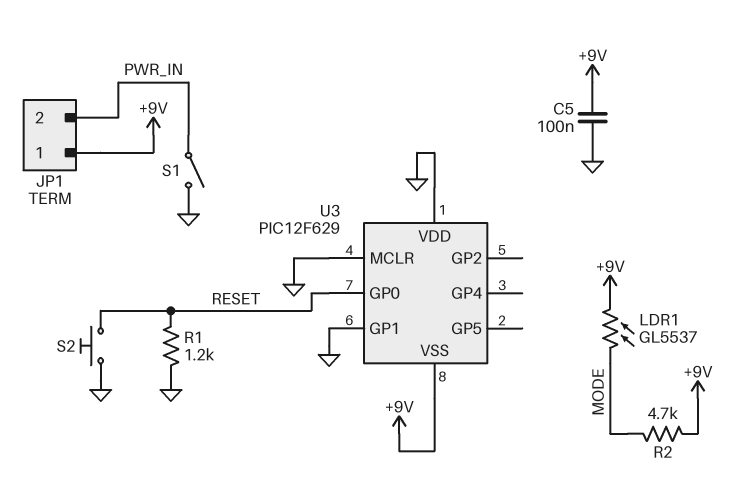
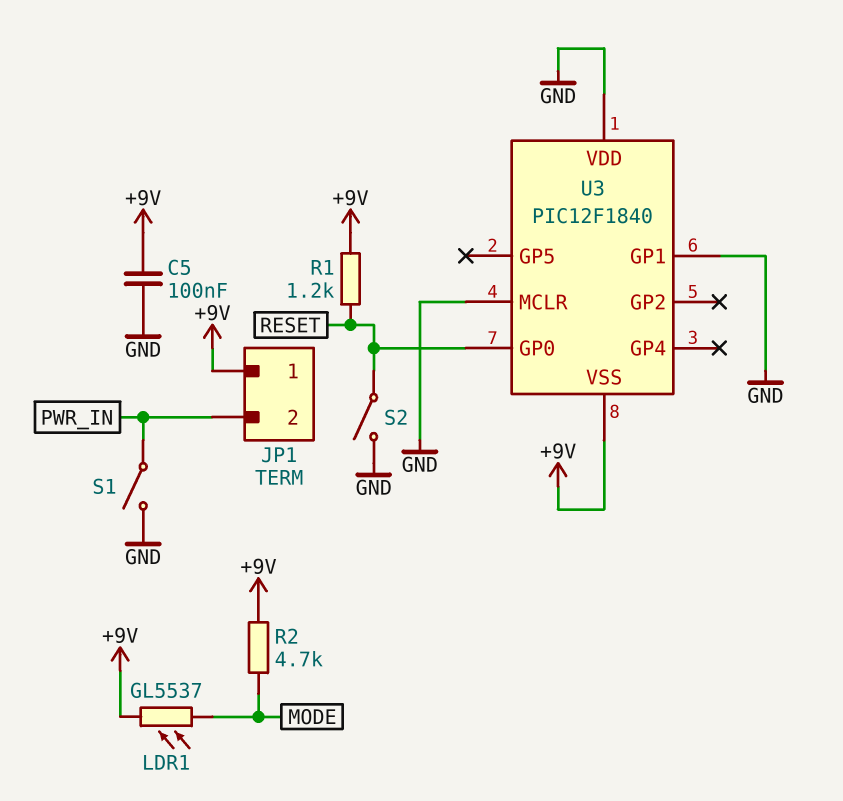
R1: 1.2k (GND, RESET) -> 1.2k (+9V, RESET)
S2: button (GND, RESET) -> switch (GND, RESET)
U3: PIC12F629 -> PIC12F1840

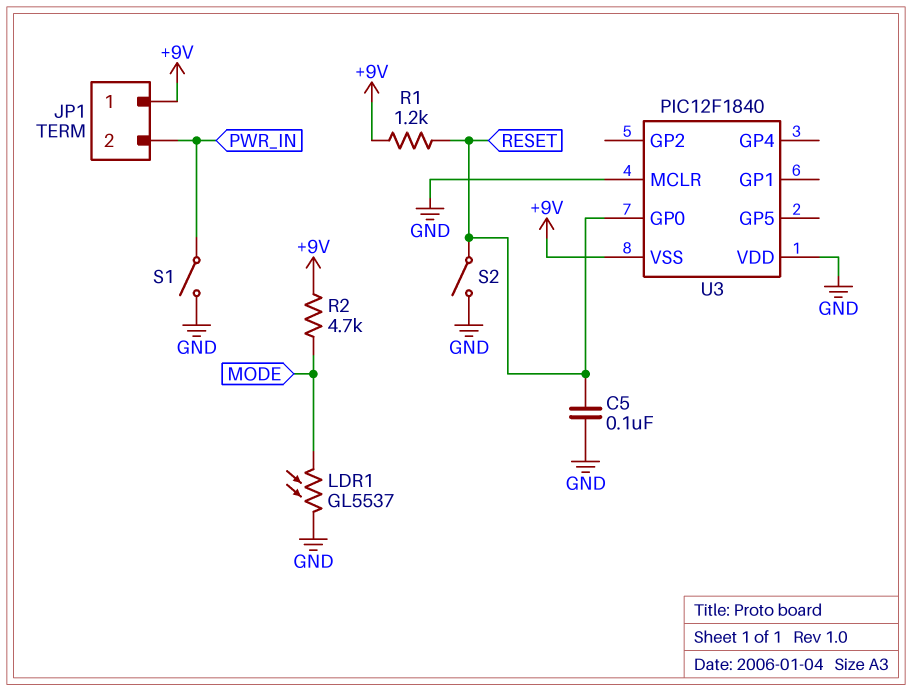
C5: 100nF (+9V, GND) -> 100nF (GND, RESET)
LDR1: GL5537 (+9V, MODE) -> GL5537 (GND, MODE)
U3 pin GP1: GND -> none

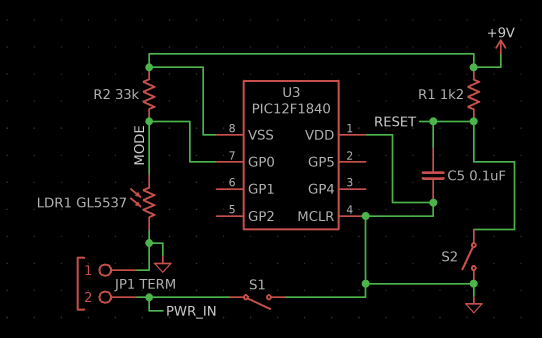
JP1 pin 1: +9V -> GND
R2: 4.7k (+9V, MODE) -> 33k (+9V, MODE)
U3 pin GP0: RESET -> MODE

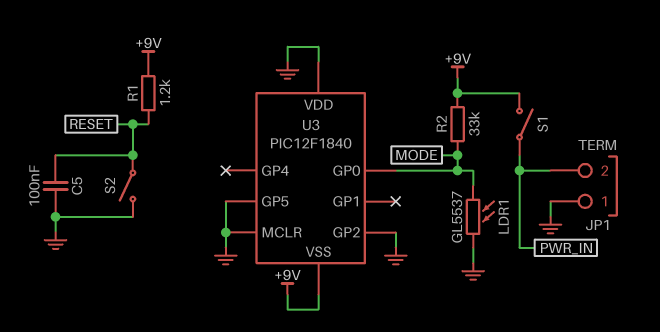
S1: switch (GND, PWR_IN) -> switch (+9V, PWR_IN)
U3 pin GP2: none -> GND
U3 pin GP5: none -> GND

